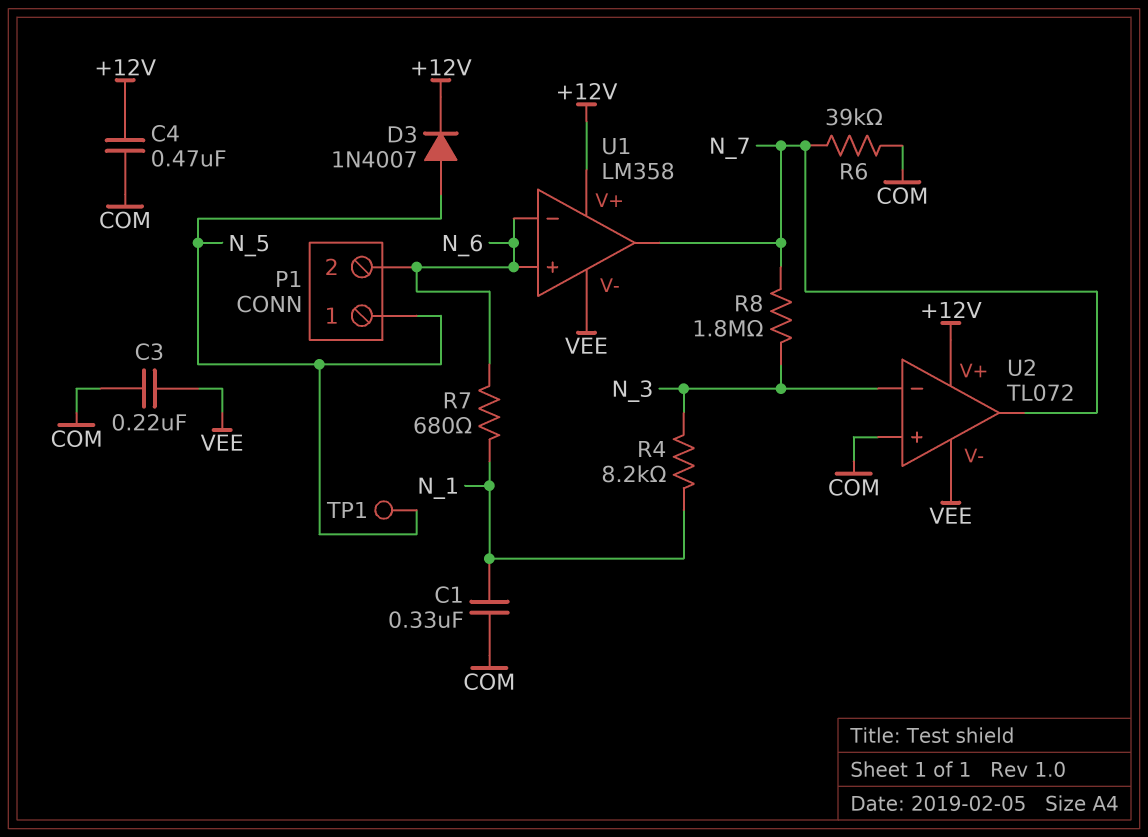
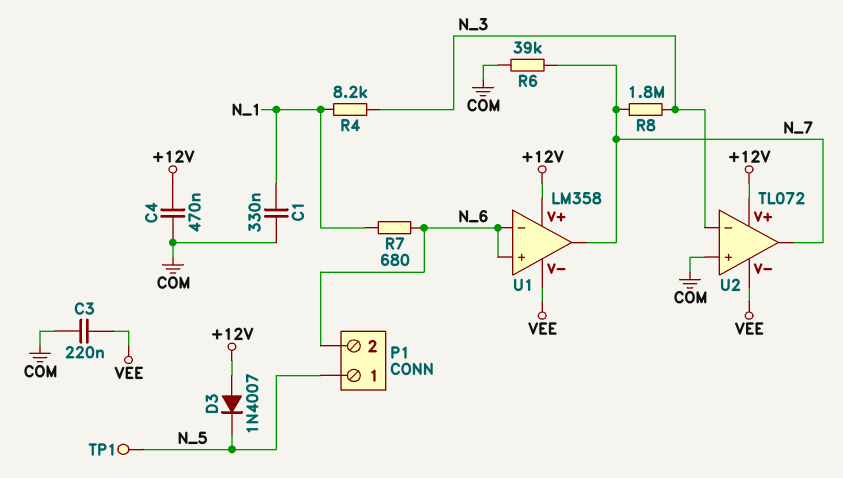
D3: diode 1N4007 (A N_5, K +12V) -> diode 1N4007 (A +12V, K N_5)

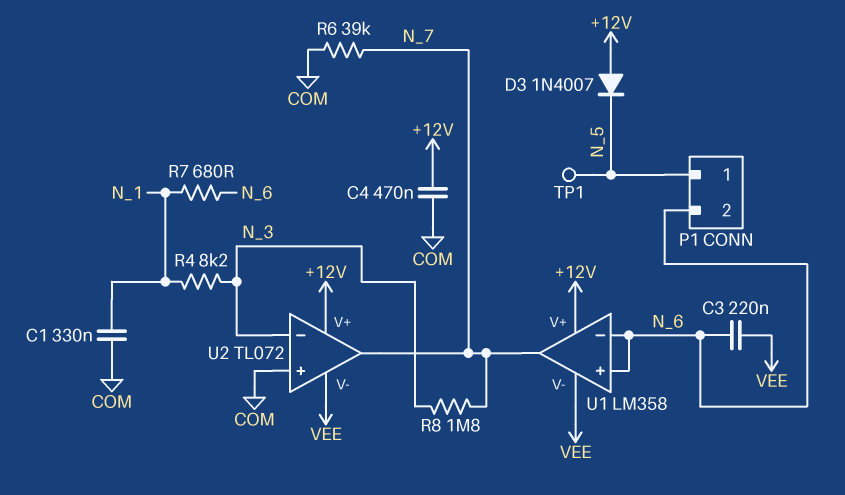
C3: 220nF (COM, VEE) -> 220nF (N_6, VEE)

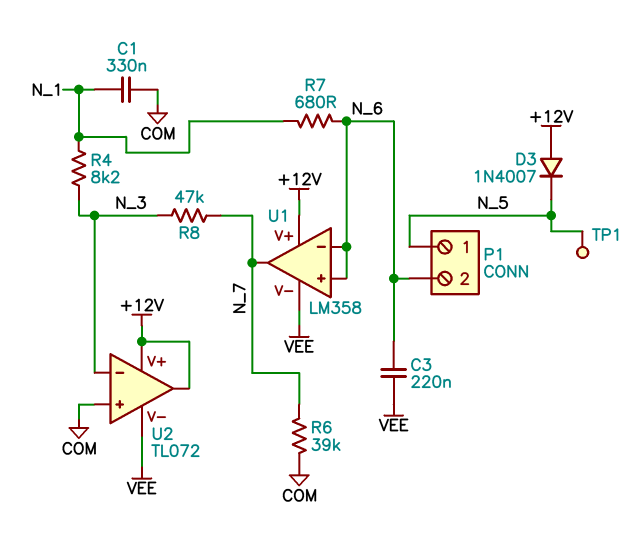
C4: 470nF (+12V, COM) -> none
R8: 1.8M (N_3, N_7) -> 47k (N_3, N_7)
U2 pin out: N_7 -> +12V

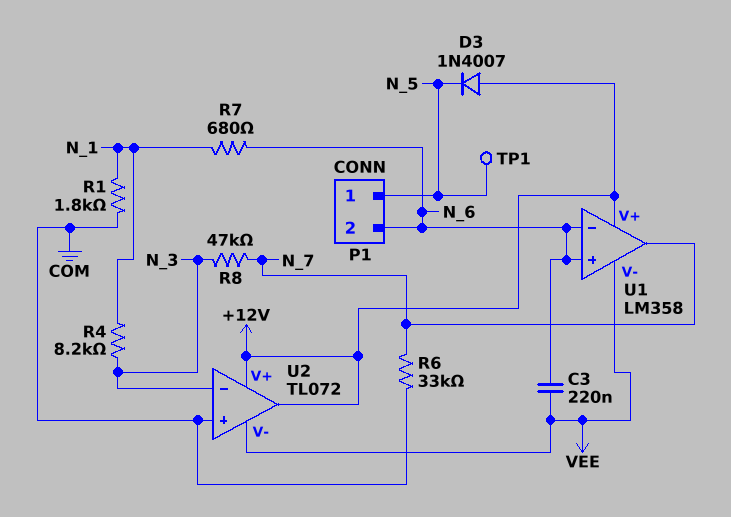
C1: 330nF (COM, N_1) -> none
R1: none -> 1.8k (COM, N_1)
R6: 39k (COM, N_7) -> 33k (COM, N_7)

